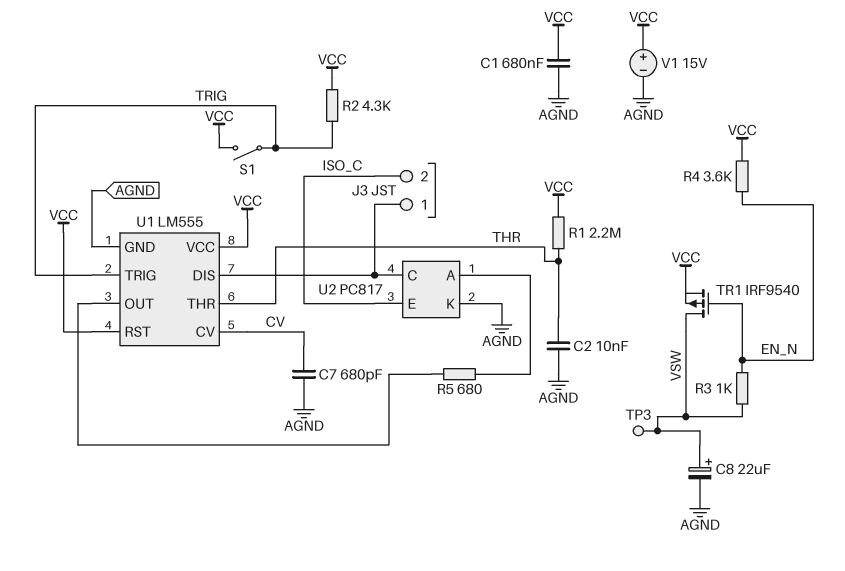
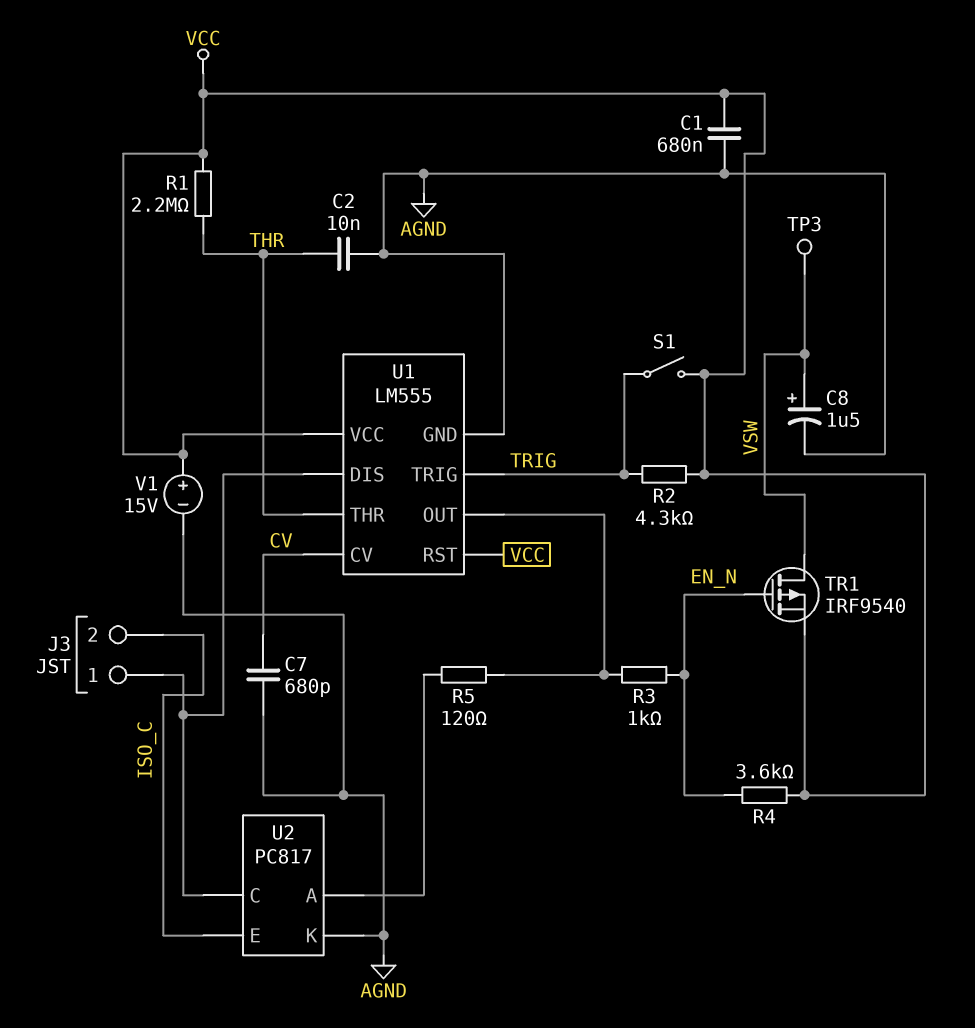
C8: 22uF (plus VSW, minus AGND) -> 1.5uF (plus VSW, minus AGND)
R3: 1k (EN_N, VSW) -> 1k (EN_N, U1/OUT)
R5: 680 (U1/OUT, U2/A) -> 120 (U1/OUT, U2/A)

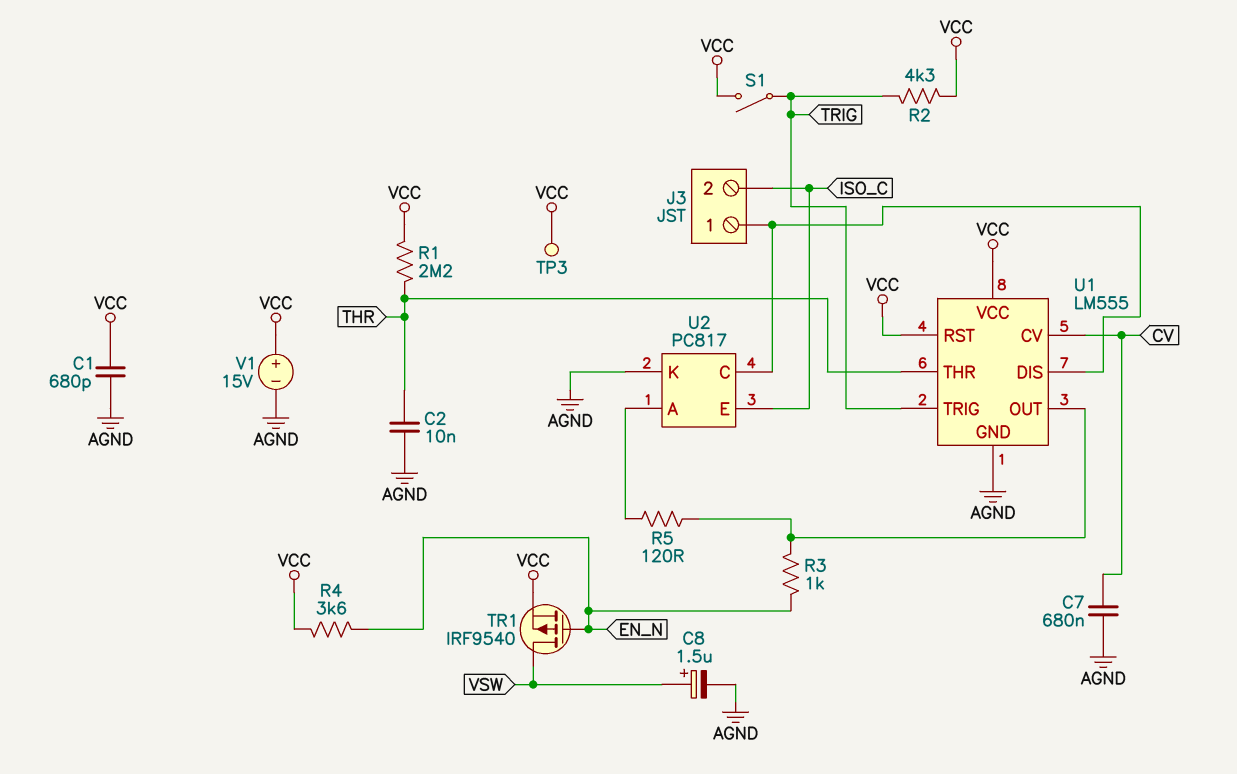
C1: 680nF (AGND, VCC) -> 680pF (AGND, VCC)
C7: 680pF (AGND, CV) -> 680nF (AGND, CV)
TP3: test point (VSW) -> test point (VCC)

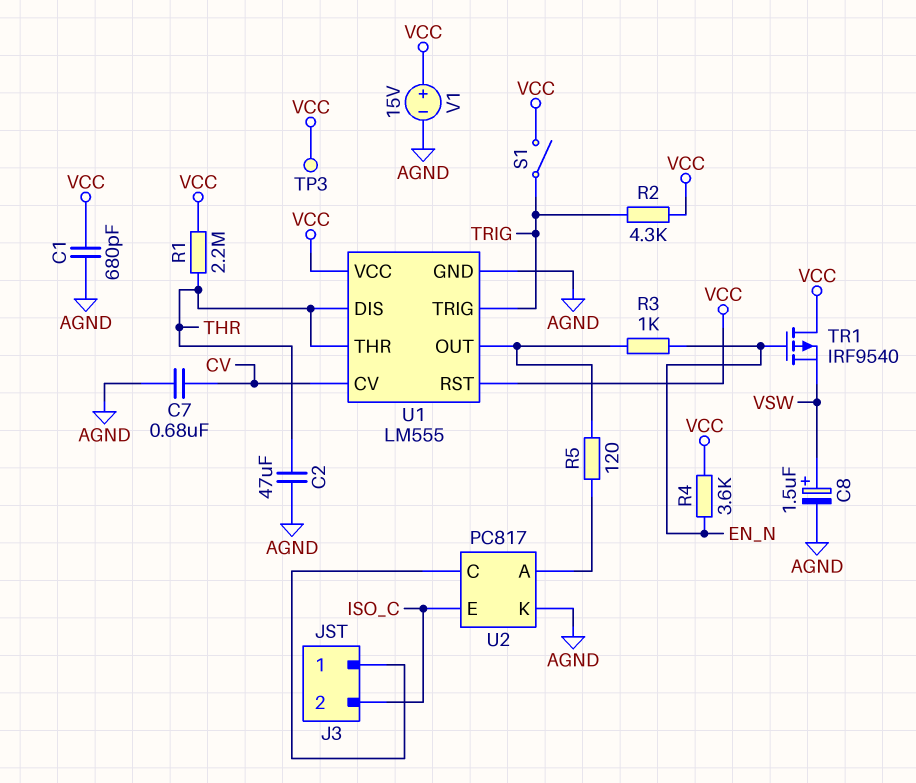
C2: 10nF (AGND, THR) -> 47uF (AGND, THR)
TR1: PMOS IRF9540 (G EN_N, D VSW, S VCC) -> PMOS IRF9540 (G EN_N, D VCC, S VSW)
U1 pin DIS: J3/1 -> THR

